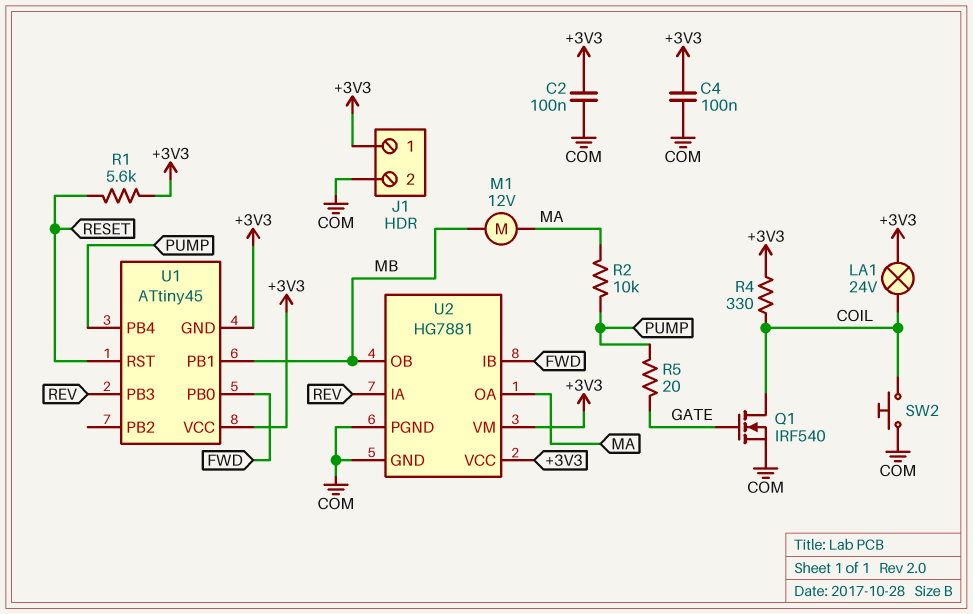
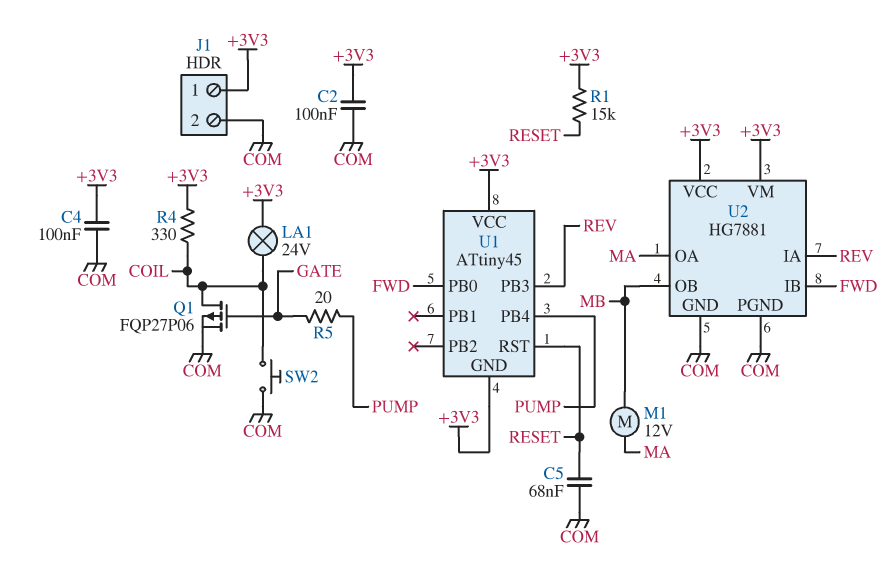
C5: none -> 68nF (COM, RESET)
Q1: NMOS IRF540 (G GATE, D COIL, S COM) -> PMOS FQP27P06 (G GATE, D COIL, S COM)
R1: 5.6k (+3V3, RESET) -> 15k (+3V3, RESET)
R2: 10k (MA, PUMP) -> none
U1 pin PB1: MB -> none

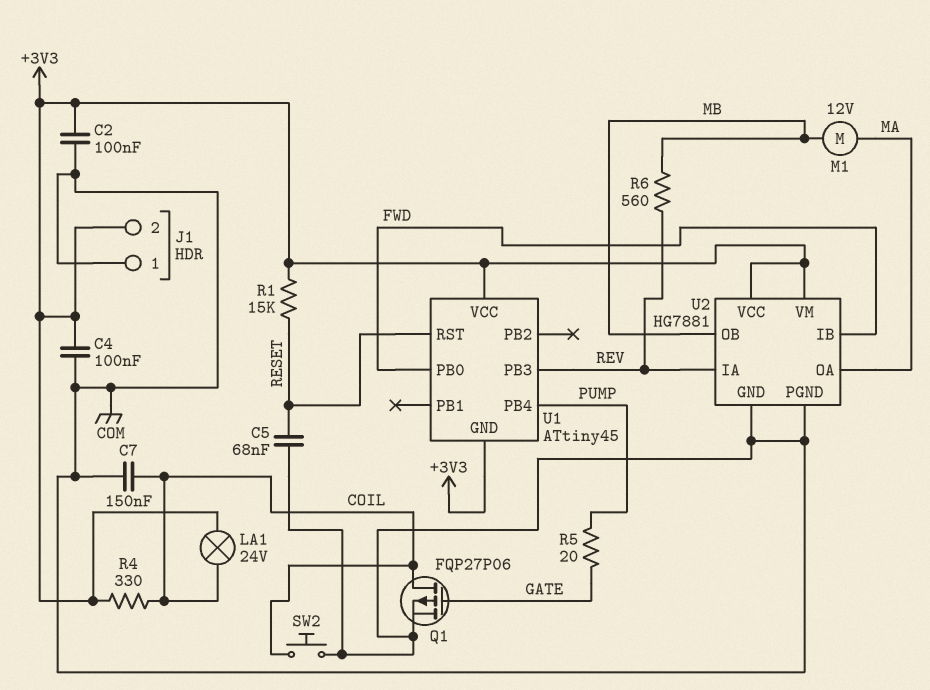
C7: none -> 150nF (COIL, COM)
J1 pin 1: +3V3 -> COM
J1 pin 2: COM -> +3V3
R6: none -> 560 (MB, REV)

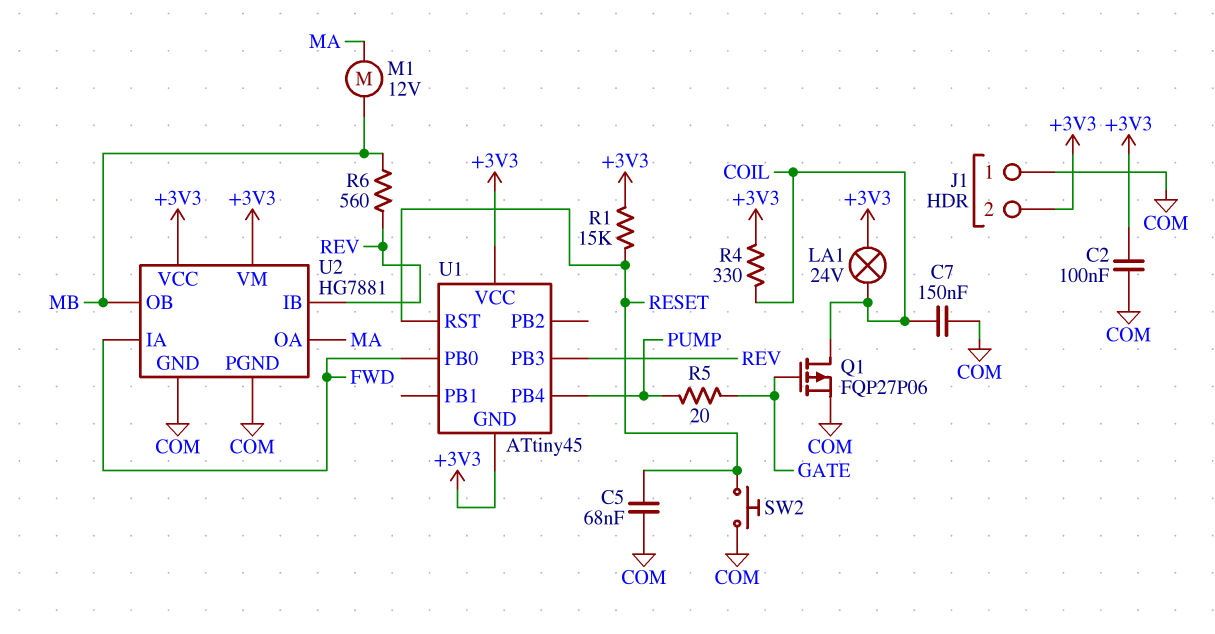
C4: 100nF (+3V3, COM) -> none
SW2: button (COIL, COM) -> button (COM, RESET)
U2 pin IA: REV -> FWD
U2 pin IB: FWD -> REV

